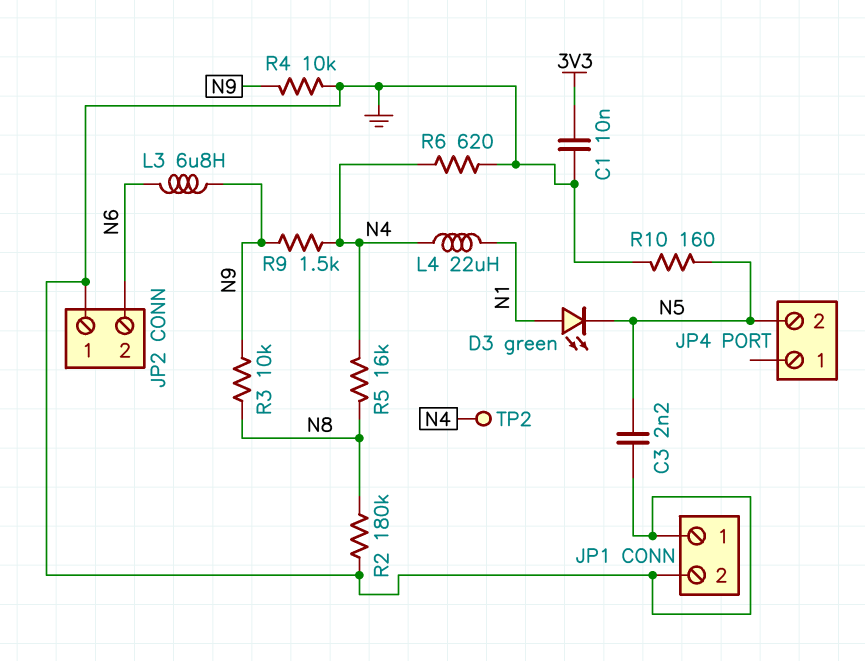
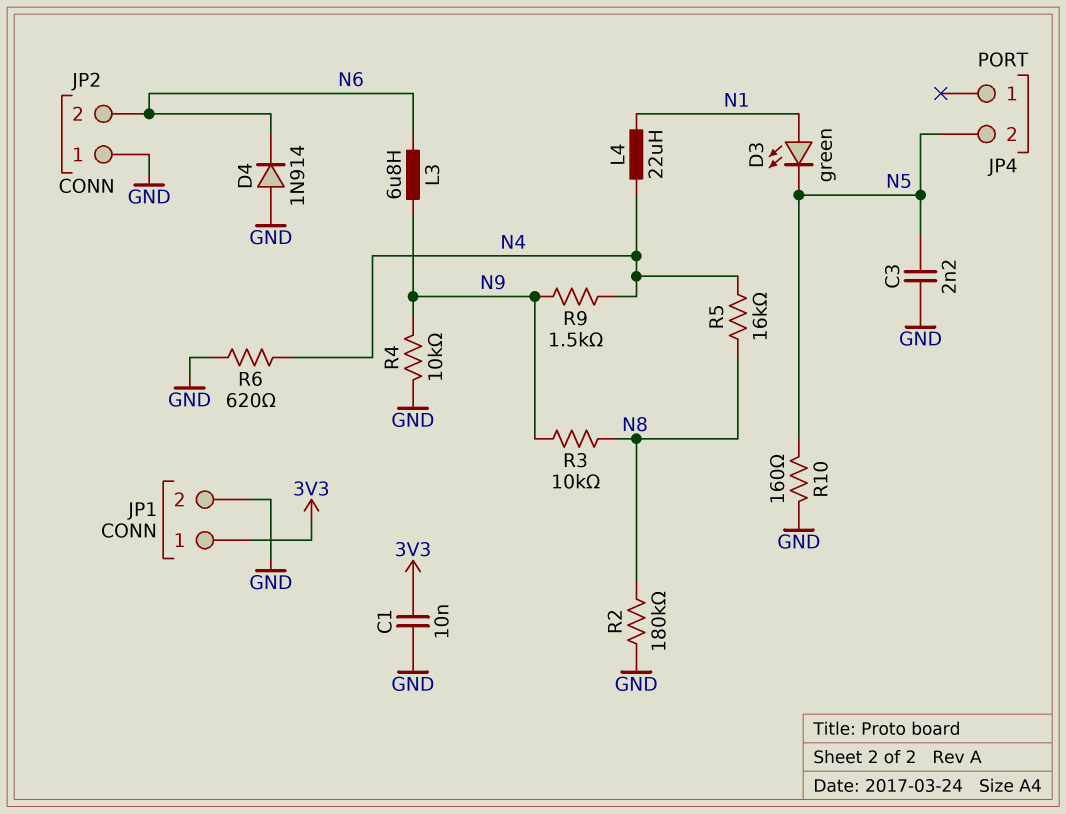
D4: none -> diode 1N914 (A GND, K N6)
JP1 pin 1: GND -> 3V3
TP2: test point (N4) -> none

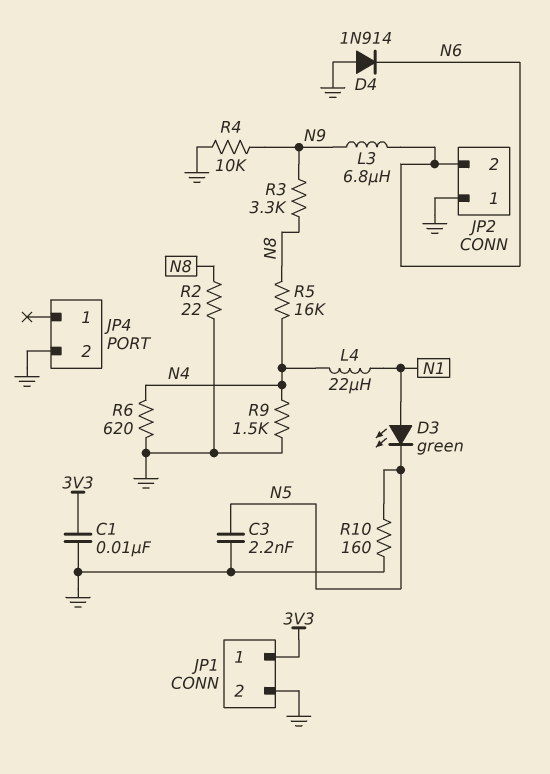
JP4 pin 2: N5 -> GND
R2: 180k (GND, N8) -> 22 (GND, N8)
R3: 10k (N8, N9) -> 3.3k (N8, N9)
R9: 1.5k (N4, N9) -> 1.5k (GND, N4)

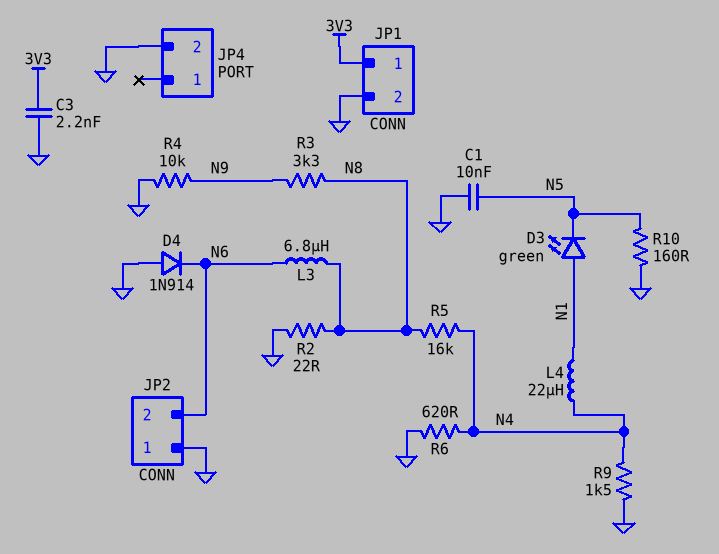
C1: 10nF (3V3, GND) -> 10nF (GND, N5)
C3: 2.2nF (GND, N5) -> 2.2nF (3V3, GND)
L3: 6.8uH (N6, N9) -> 6.8uH (N6, N8)

